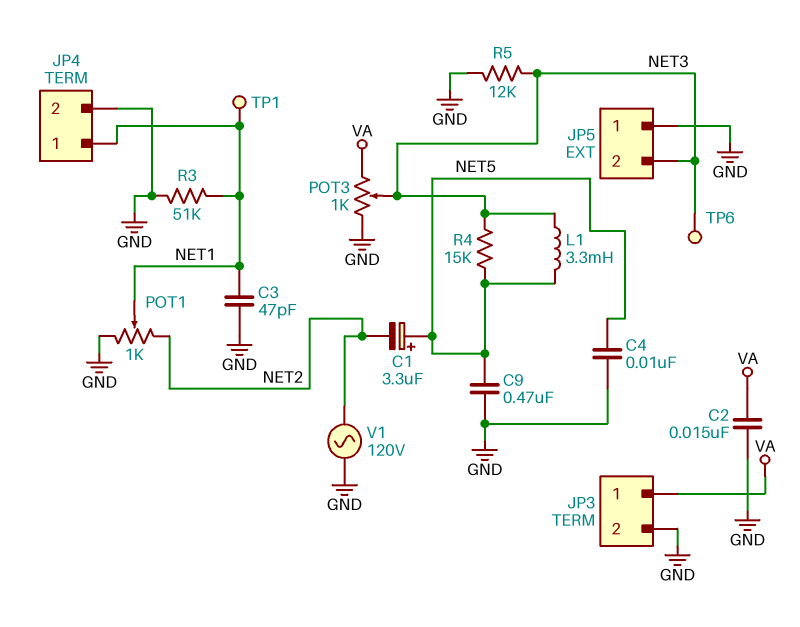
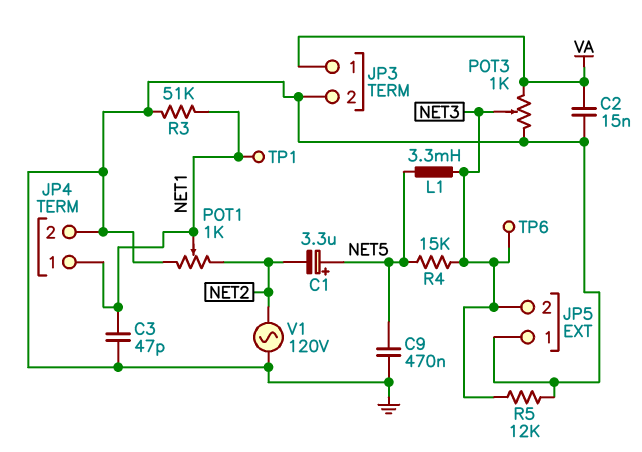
C4: 10nF (GND, NET5) -> none

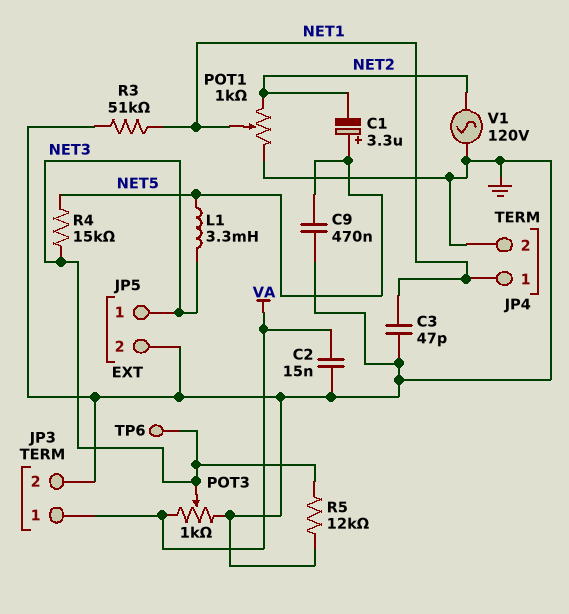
JP5 pin 1: GND -> NET3
JP5 pin 2: NET3 -> GND
TP1: test point (NET1) -> none

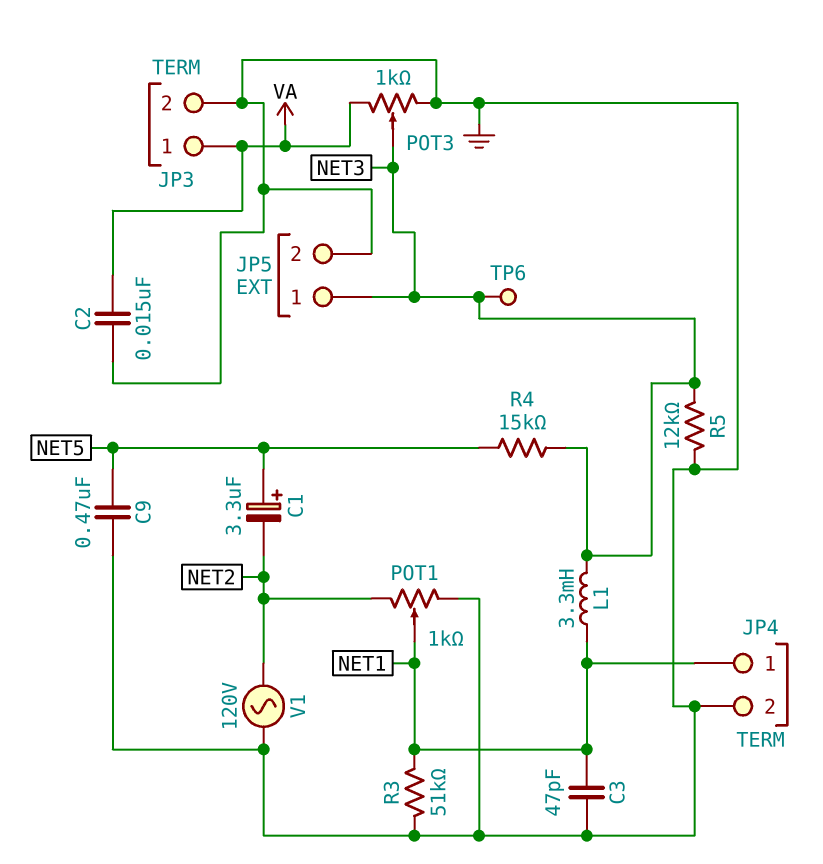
L1: 3.3mH (NET3, NET5) -> 3.3mH (NET1, NET3)

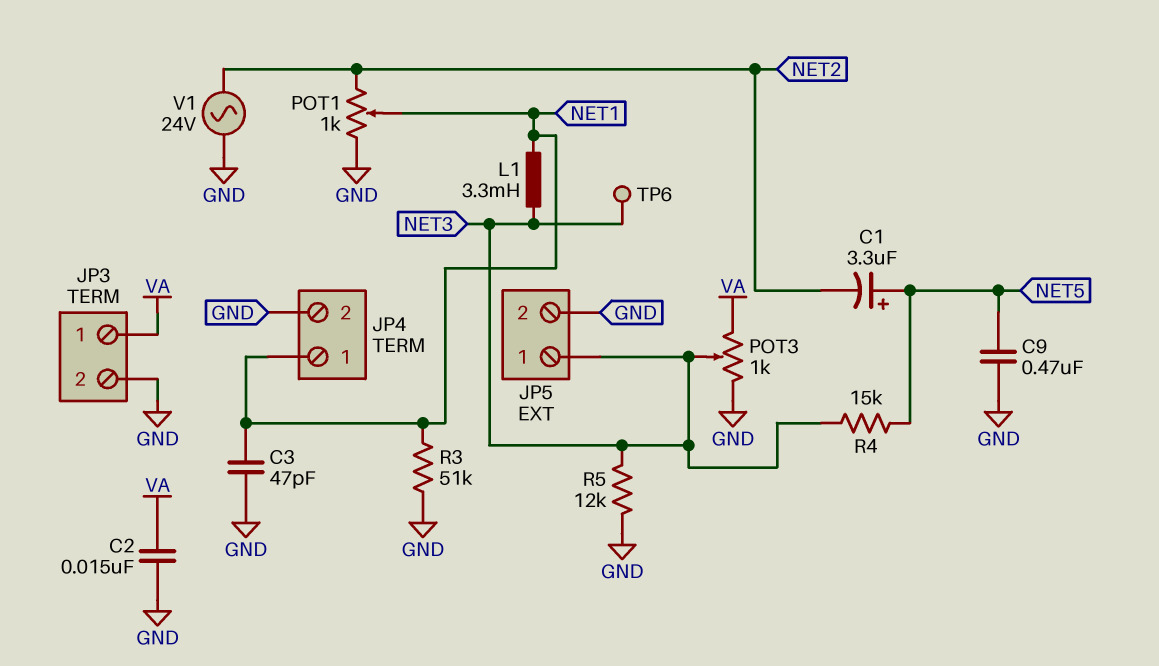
V1: AC 120V (GND, NET2) -> AC 24V (GND, NET2)

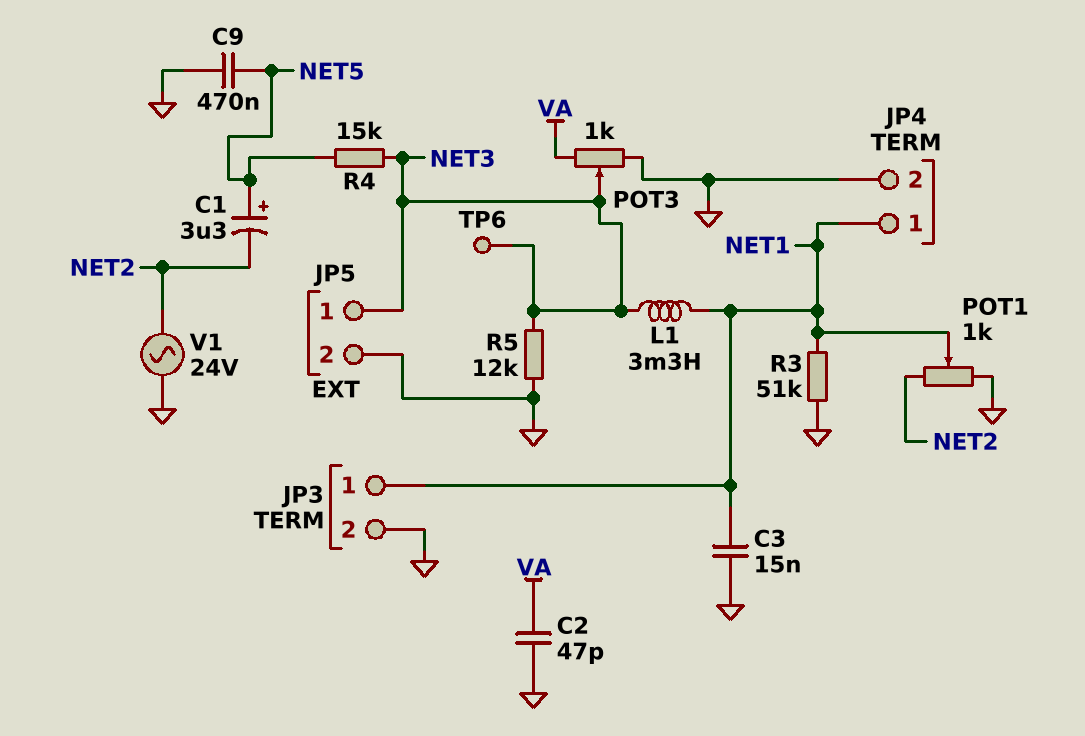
C2: 15nF (GND, VA) -> 47pF (GND, VA)
C3: 47pF (GND, NET1) -> 15nF (GND, NET1)
JP3 pin 1: VA -> NET1

